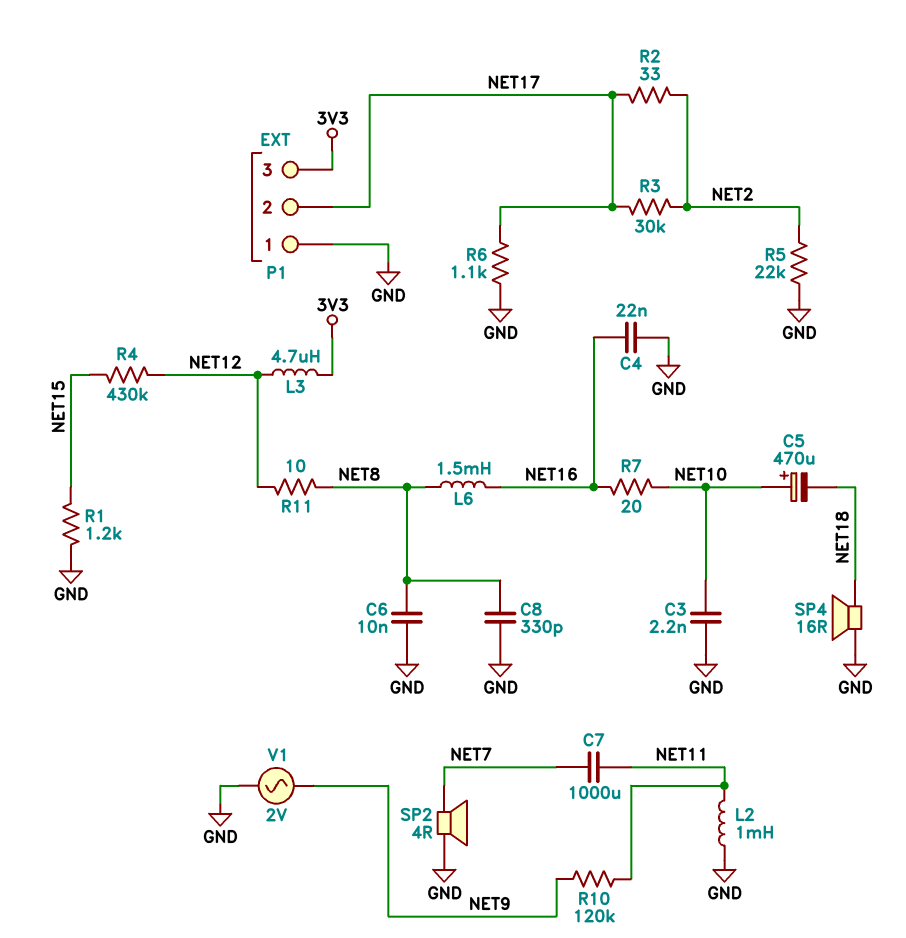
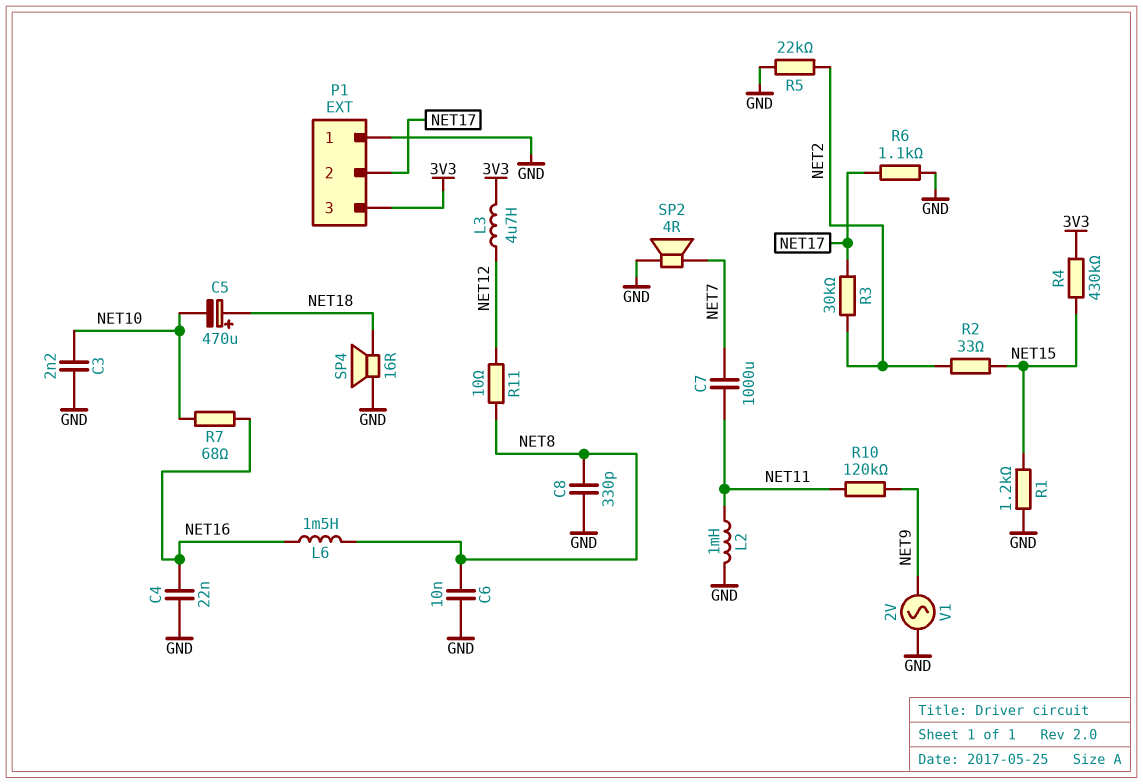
C5: 470uF (plus NET10, minus NET18) -> 470uF (plus NET18, minus NET10)
R2: 33 (NET2, NET17) -> 33 (NET2, NET15)
R4: 430k (NET12, NET15) -> 430k (3V3, NET15)
R7: 20 (NET10, NET16) -> 68 (NET10, NET16)

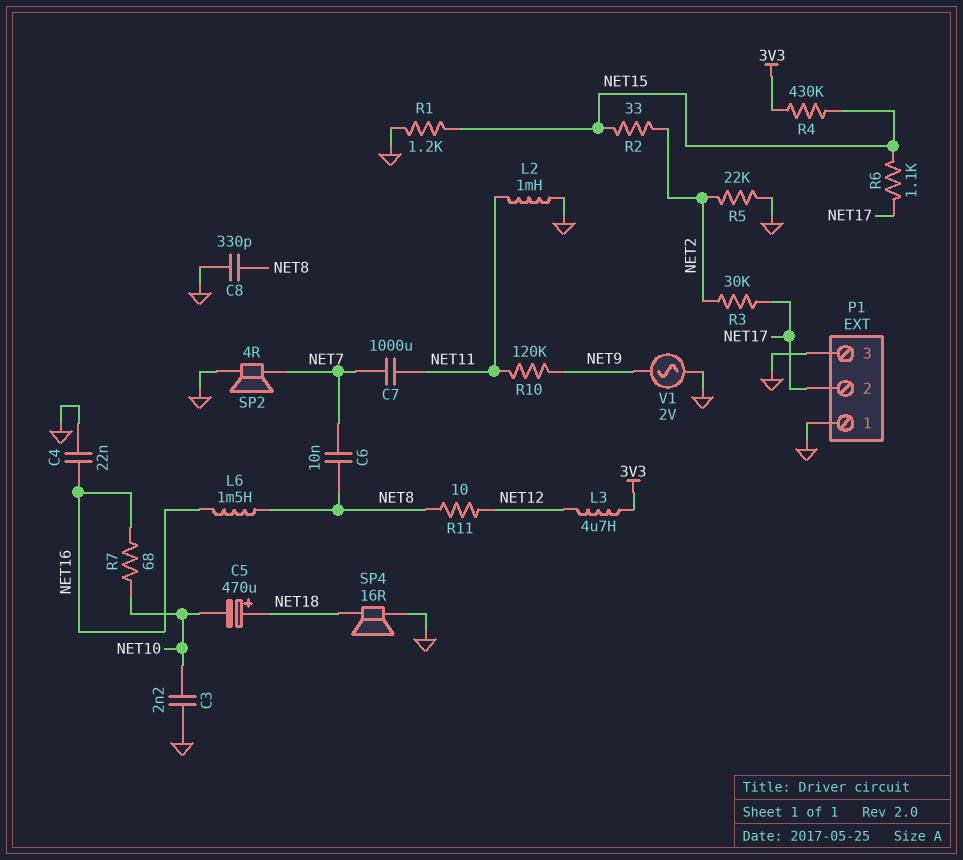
C6: 10nF (GND, NET8) -> 10nF (NET7, NET8)
P1 pin 3: 3V3 -> GND
R6: 1.1k (GND, NET17) -> 1.1k (NET15, NET17)

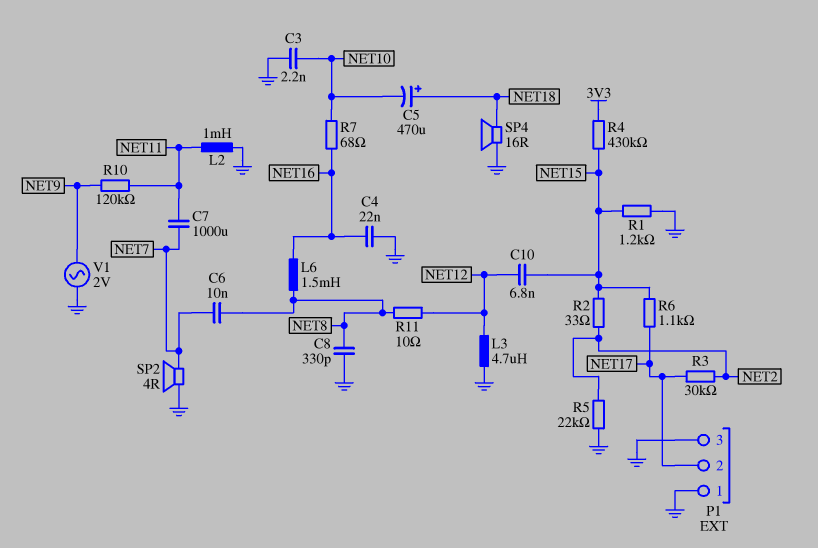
C10: none -> 6.8nF (NET12, NET15)
L3: 4.7uH (3V3, NET12) -> 4.7uH (GND, NET12)

